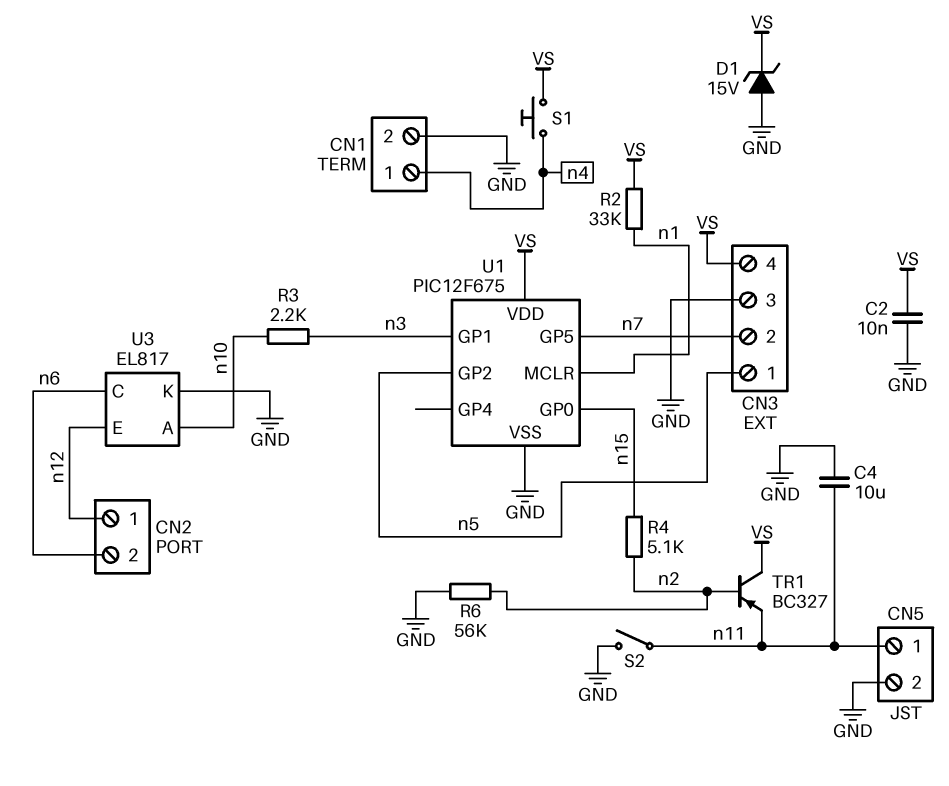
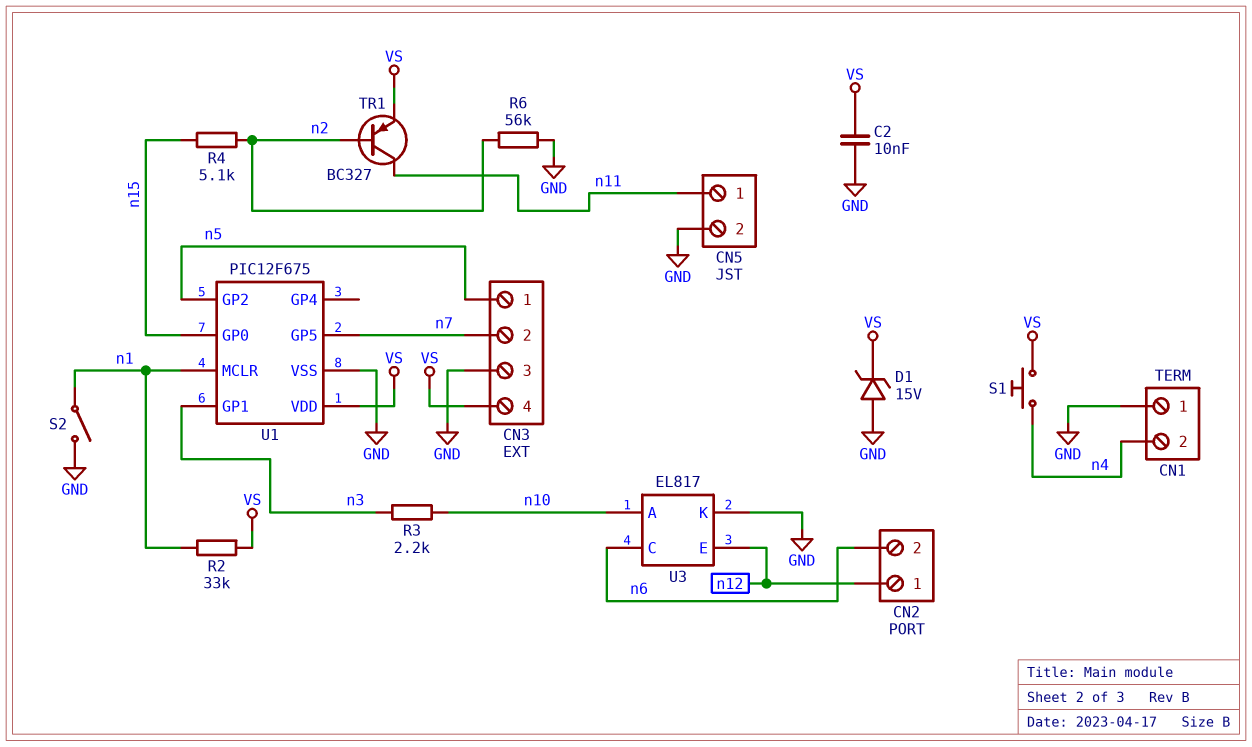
C4: 10uF (GND, n11) -> none
CN1 pin 1: n4 -> GND
CN1 pin 2: GND -> n4
S2: switch (GND, n11) -> switch (GND, n1)
TR1: PNP BC327 (B n2, C VS, E n11) -> PNP BC327 (B n2, C n11, E VS)

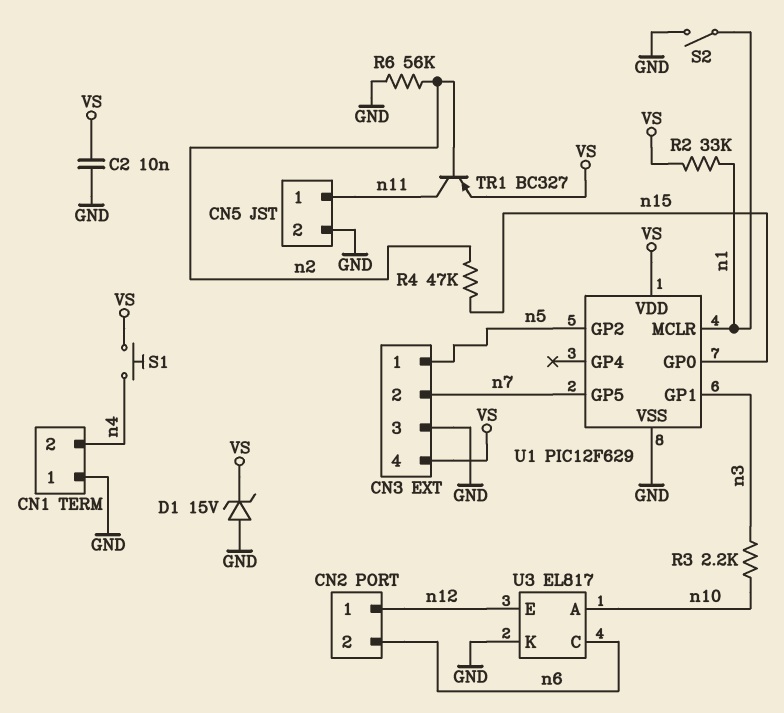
R4: 5.1k (n2, n15) -> 47k (n2, n15)
U1: PIC12F675 -> PIC12F629

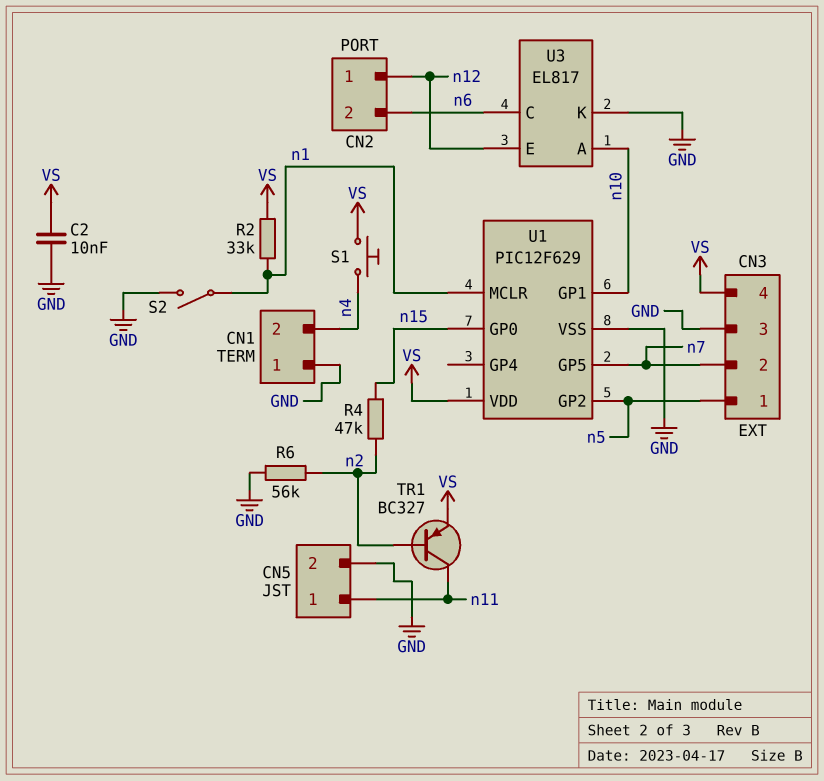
D1: zener 15V (A GND, K VS) -> none
R3: 2.2k (n3, n10) -> none
U1 pin GP1: n3 -> n10

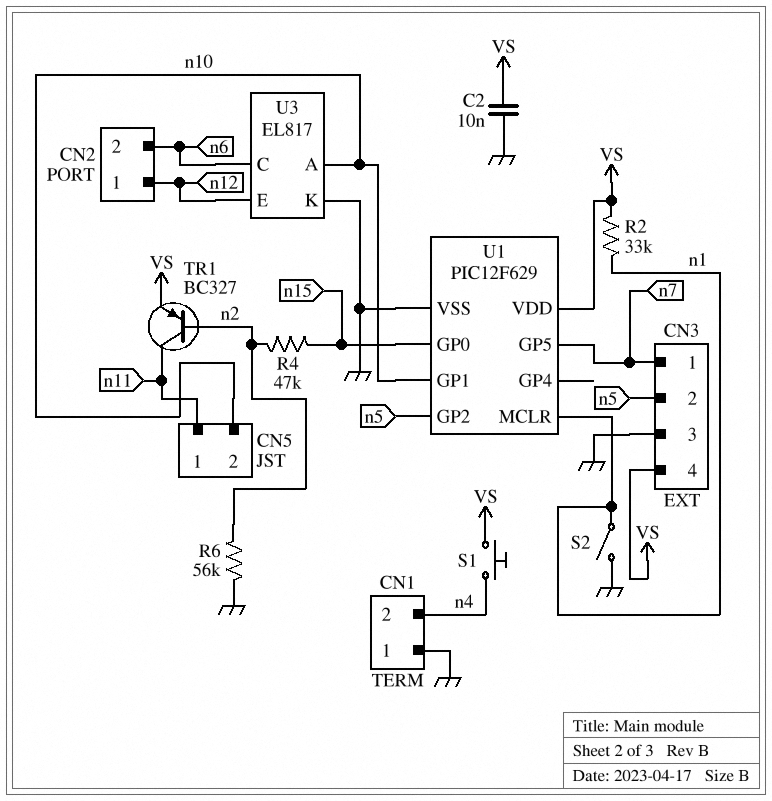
CN3 pin 1: n5 -> n7
CN3 pin 2: n7 -> n5
CN5 pin 2: GND -> n10

